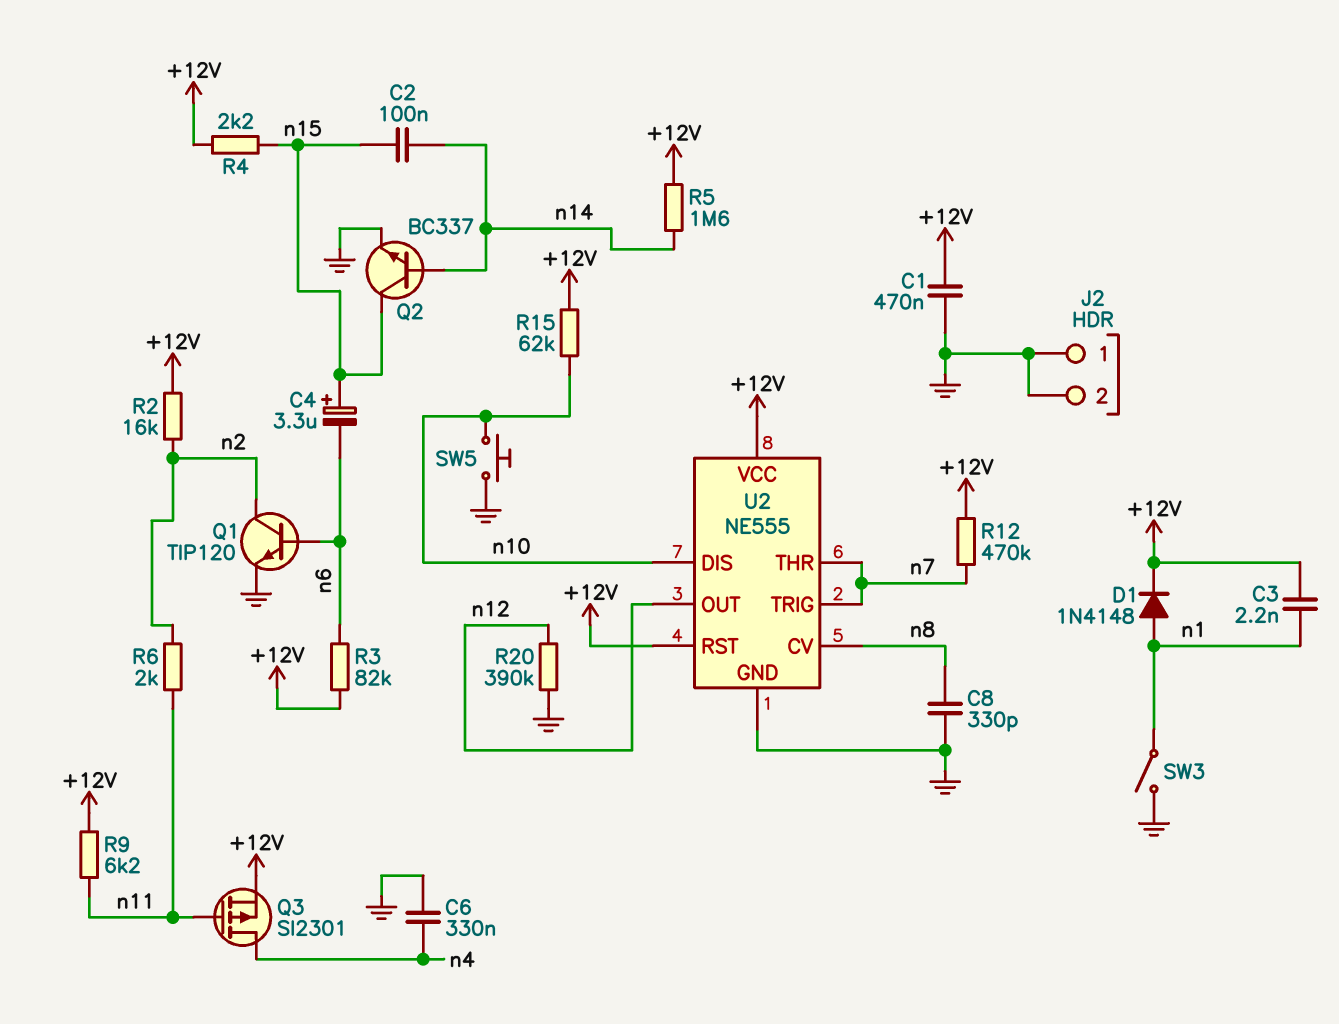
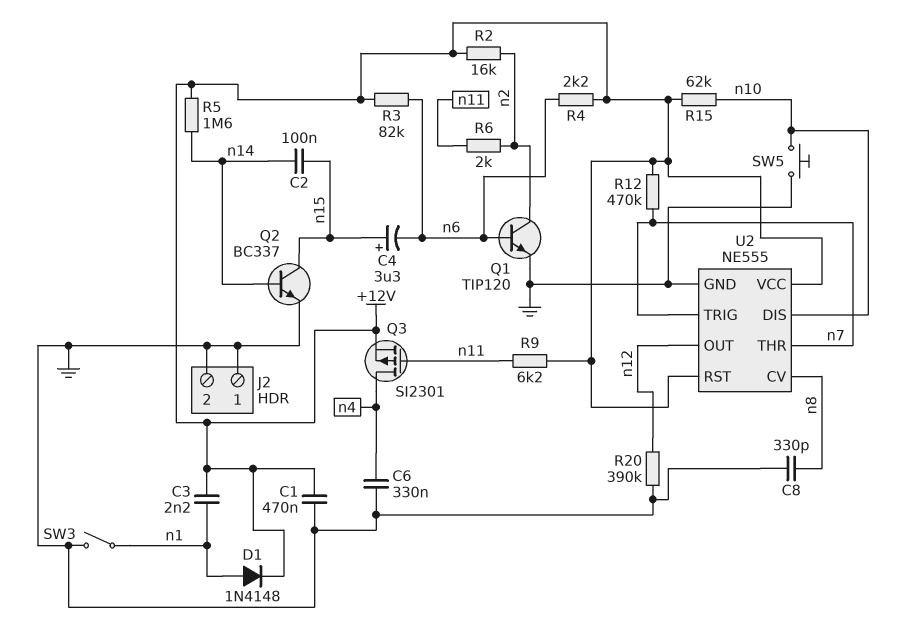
R4: 2.2k (+12V, n15) -> 2.2k (+12V, n6)

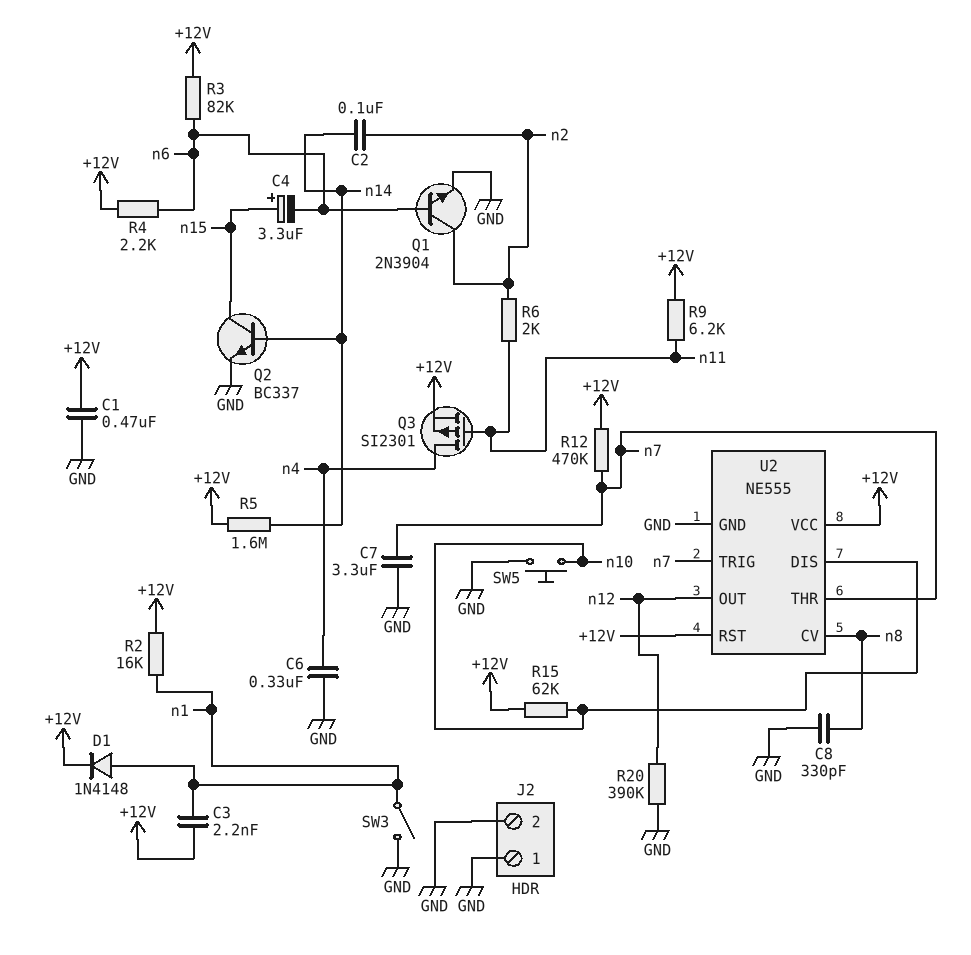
C2: 100nF (n14, n15) -> 100nF (n2, n14)
C7: none -> 3.3uF (GND, n7)
Q1: NPN TIP120 (B n6, C n2, E GND) -> NPN 2N3904 (B n6, C n2, E GND)
R2: 16k (+12V, n2) -> 16k (+12V, n1)

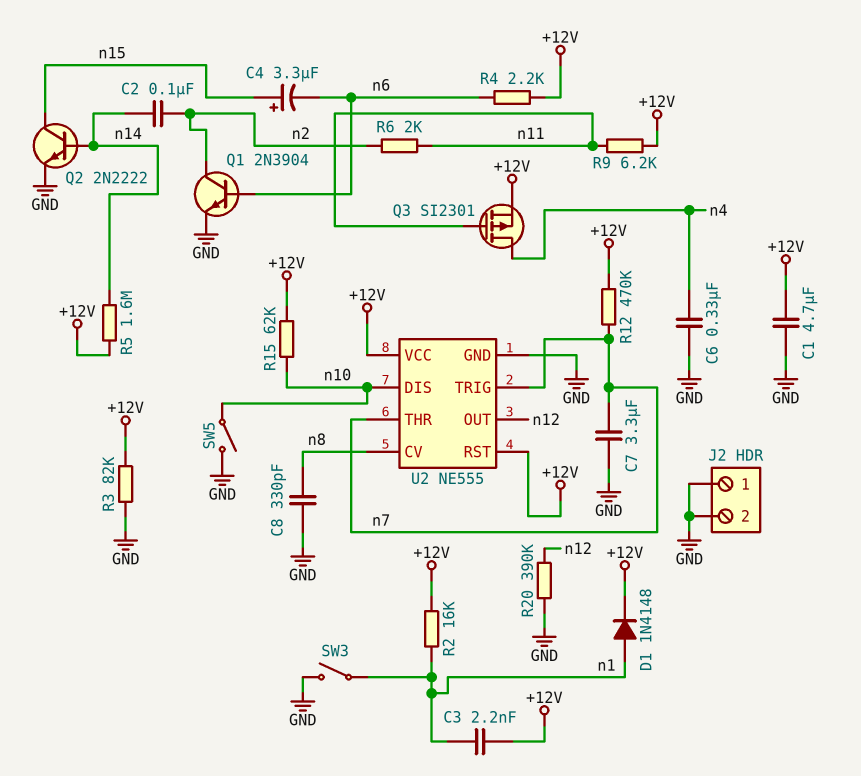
C1: 470nF (+12V, GND) -> 4.7uF (+12V, GND)
Q2: NPN BC337 (B n14, C n15, E GND) -> NPN 2N2222 (B n14, C n15, E GND)
R3: 82k (+12V, n6) -> 82k (+12V, GND)
SW5: button (GND, n10) -> switch (GND, n10)

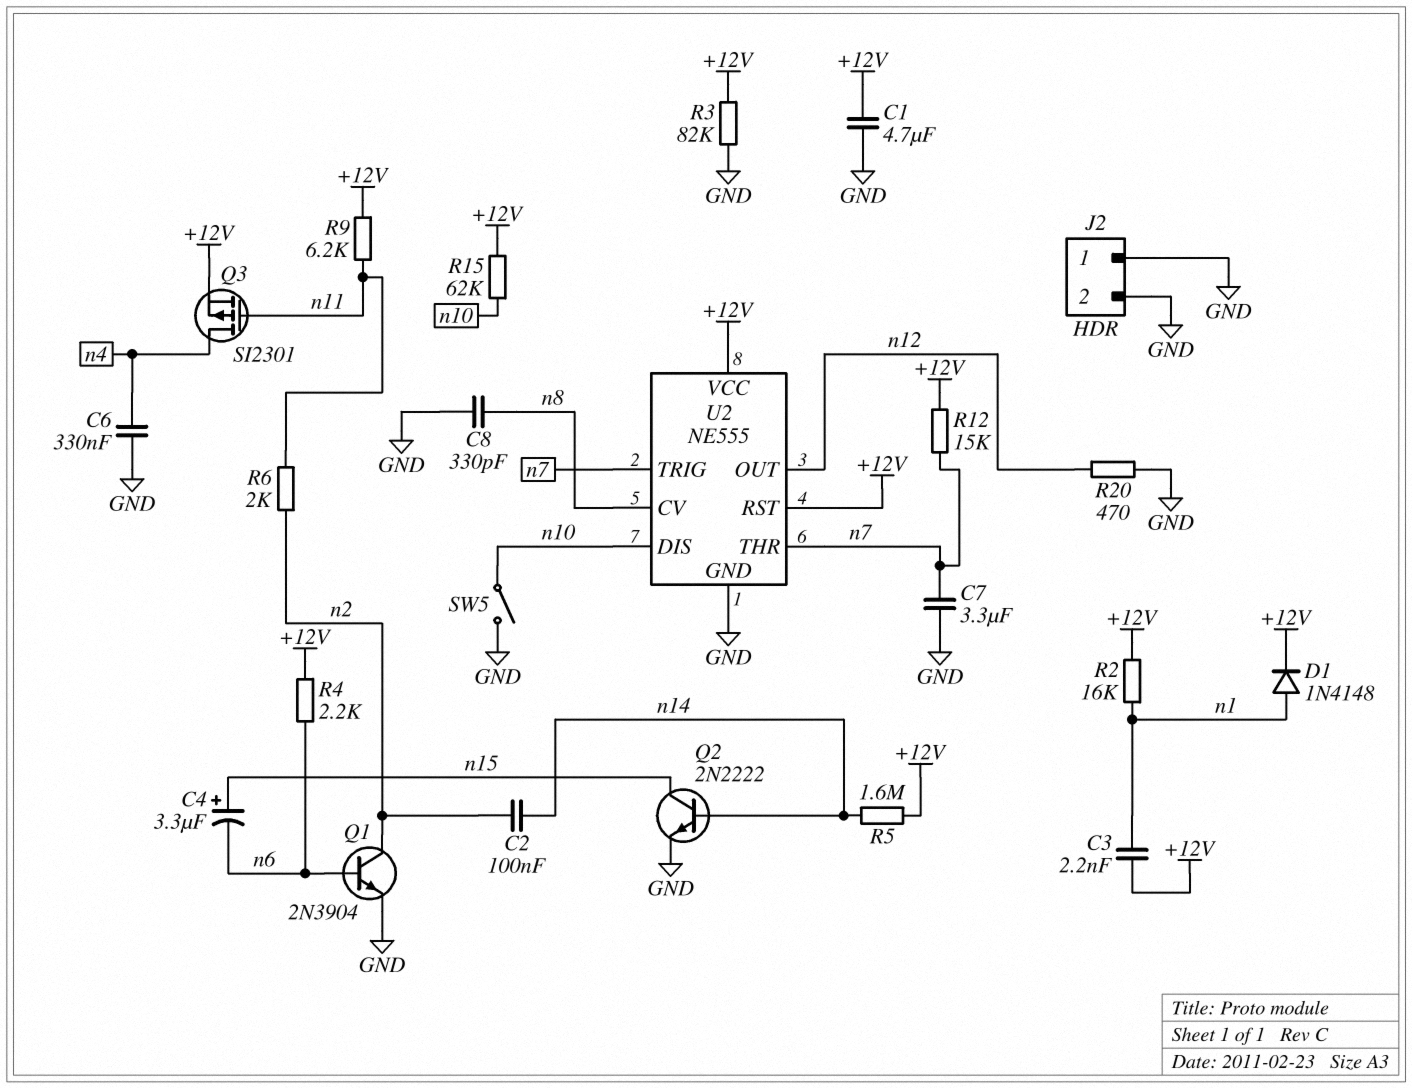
R12: 470k (+12V, n7) -> 15k (+12V, n7)
R20: 390k (GND, n12) -> 470 (GND, n12)
SW3: switch (GND, n1) -> none

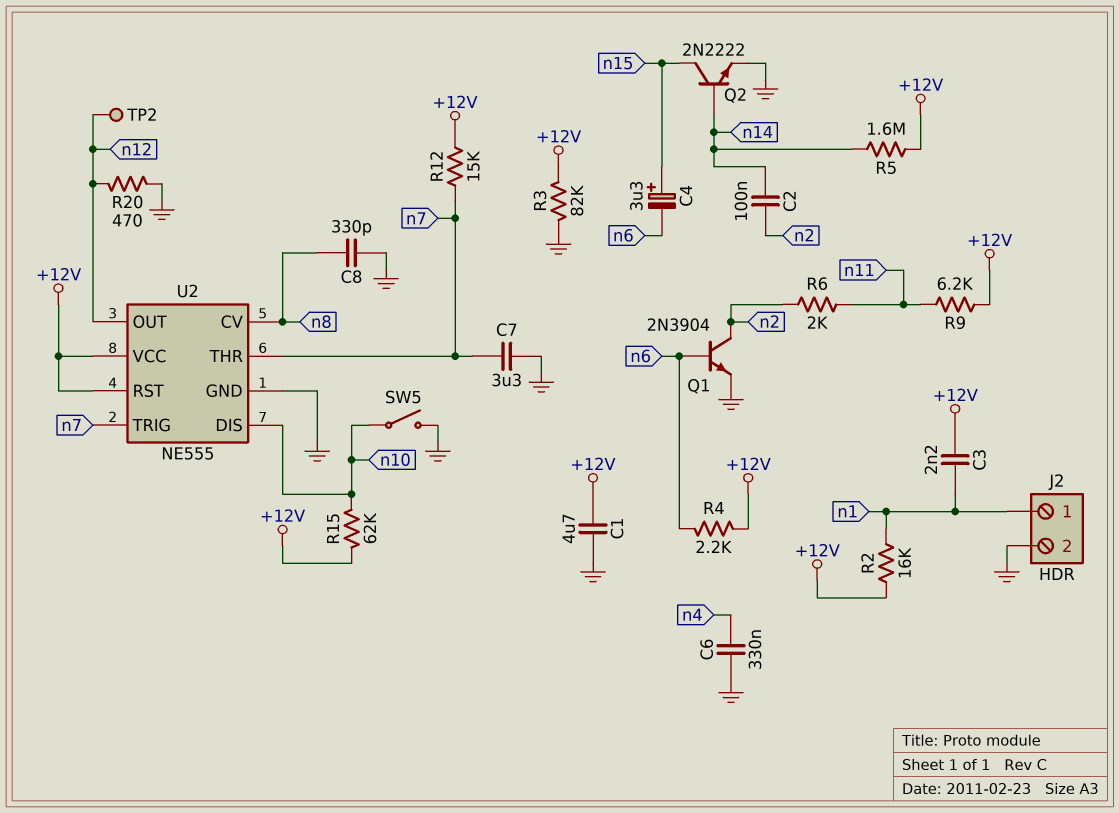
D1: diode 1N4148 (A n1, K +12V) -> none
J2 pin 1: GND -> n1
Q3: PMOS SI2301 (G n11, D n4, S +12V) -> none
TP2: none -> test point (n12)

